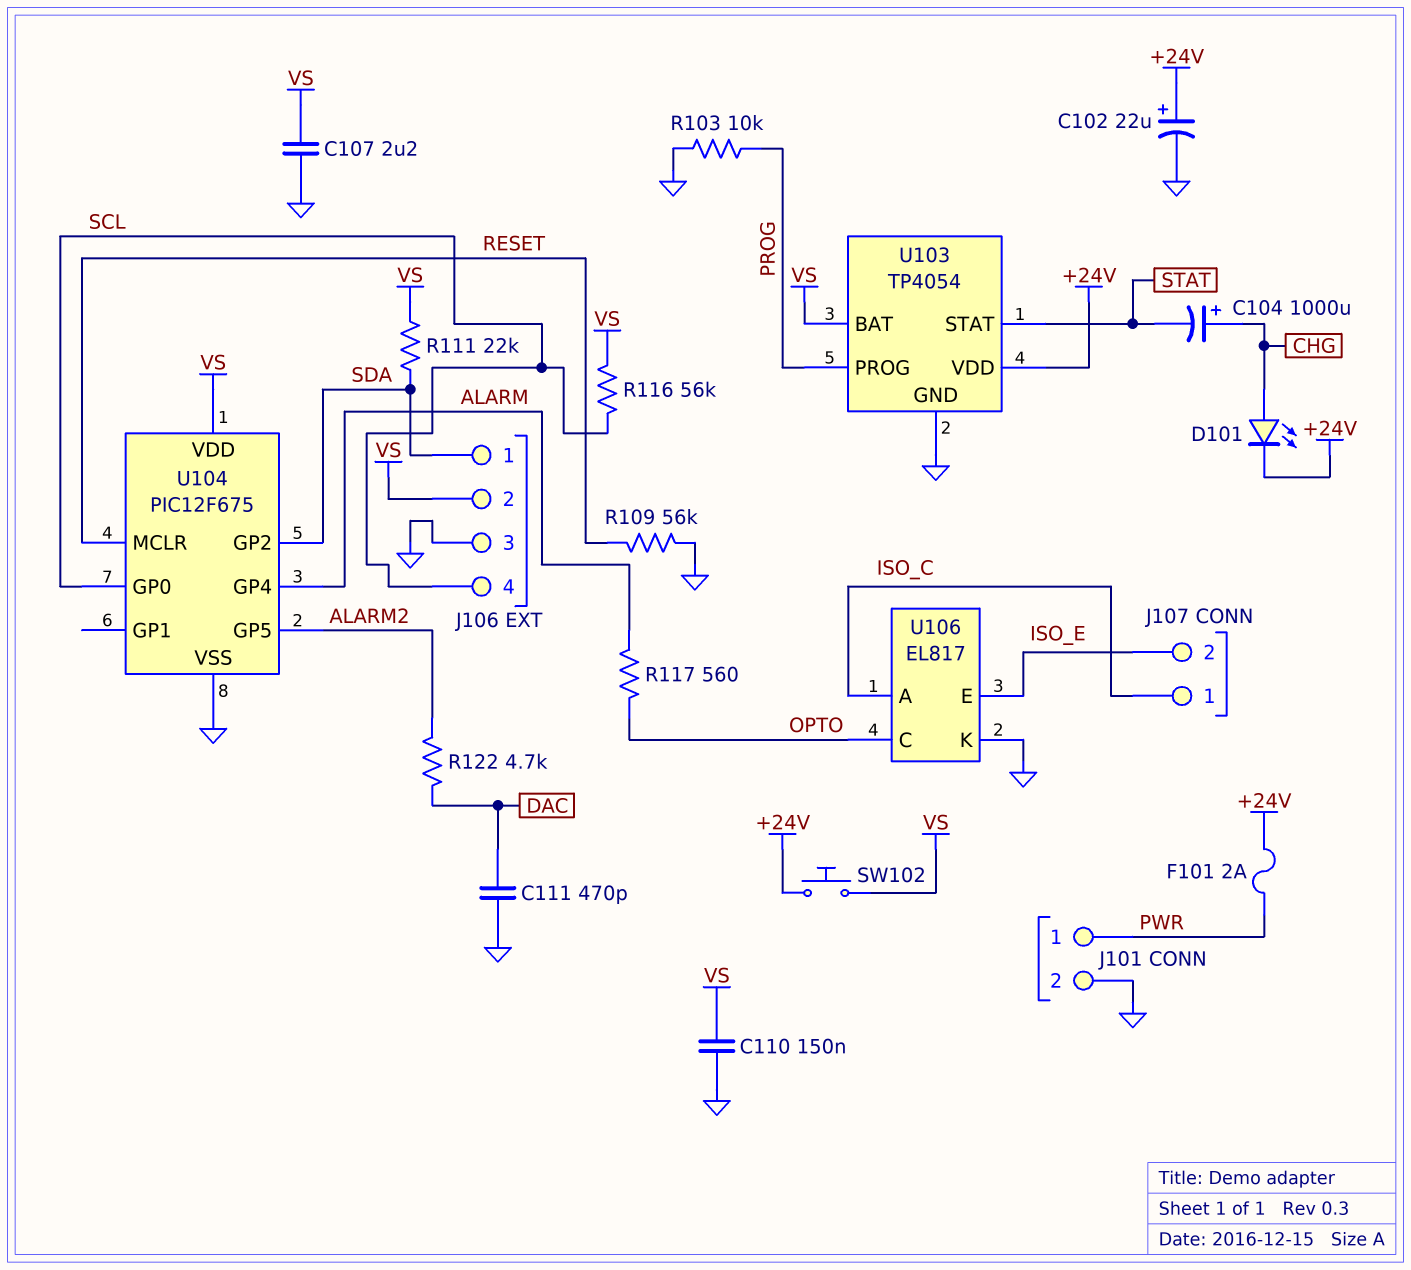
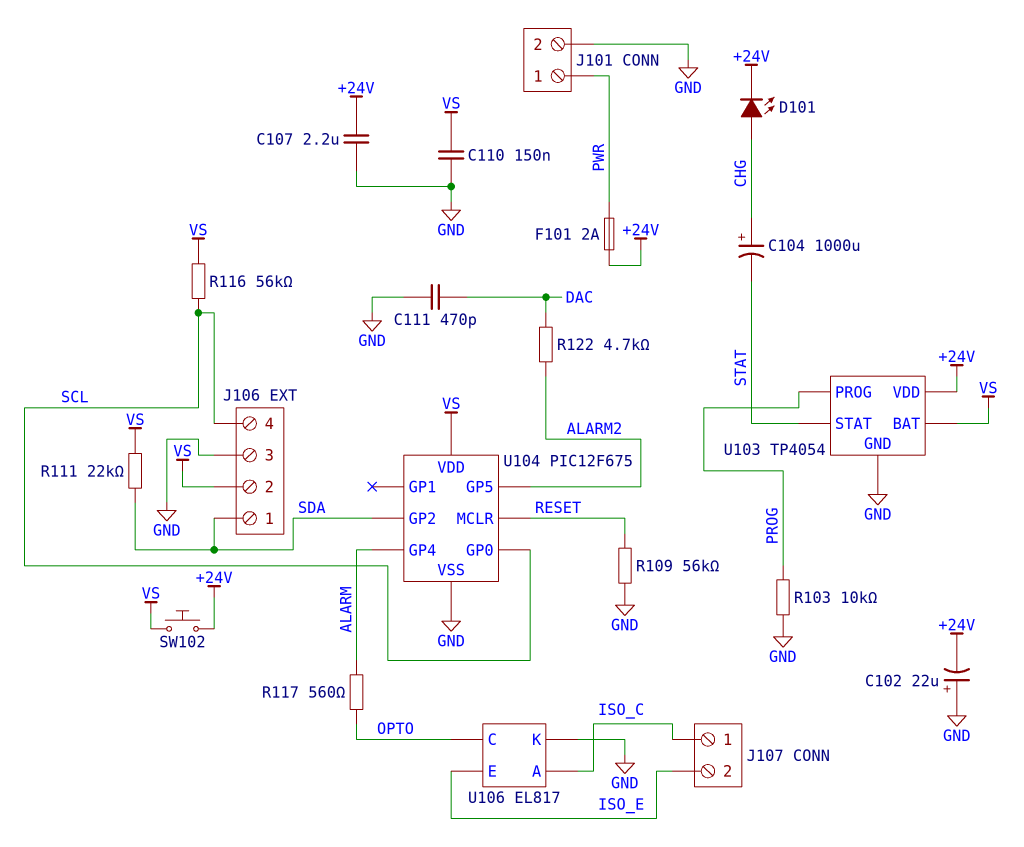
C102: 22uF (plus +24V, minus GND) -> 22uF (plus GND, minus +24V)
C107: 2.2uF (GND, VS) -> 2.2uF (+24V, GND)

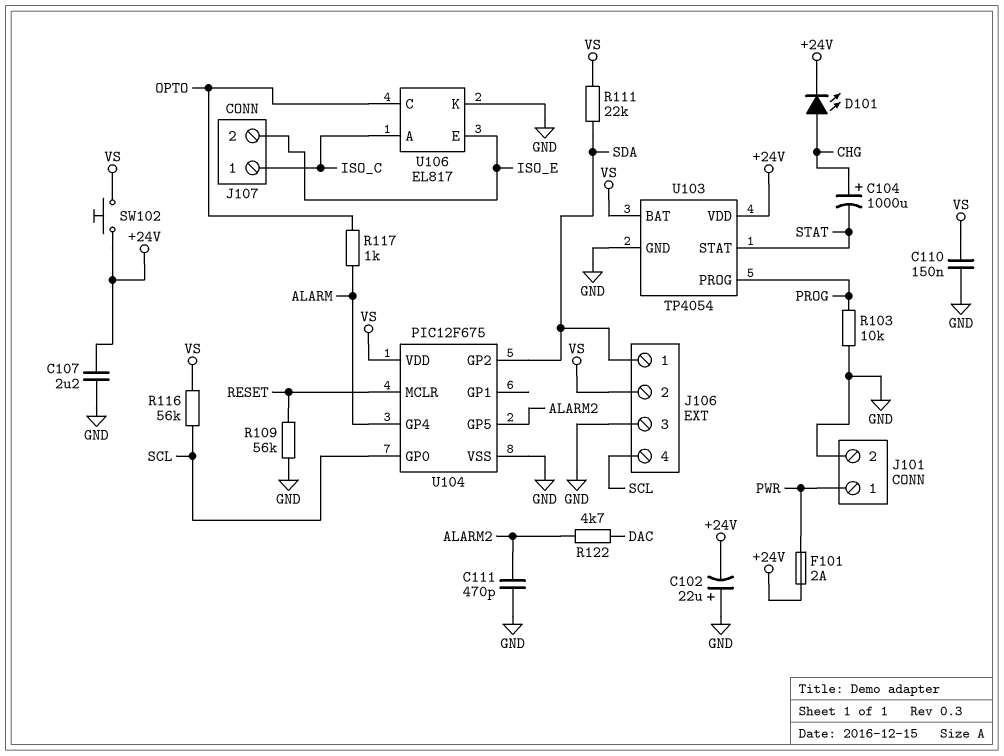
C111: 470pF (DAC, GND) -> 470pF (ALARM2, GND)
R117: 560 (ALARM, OPTO) -> 1k (ALARM, OPTO)

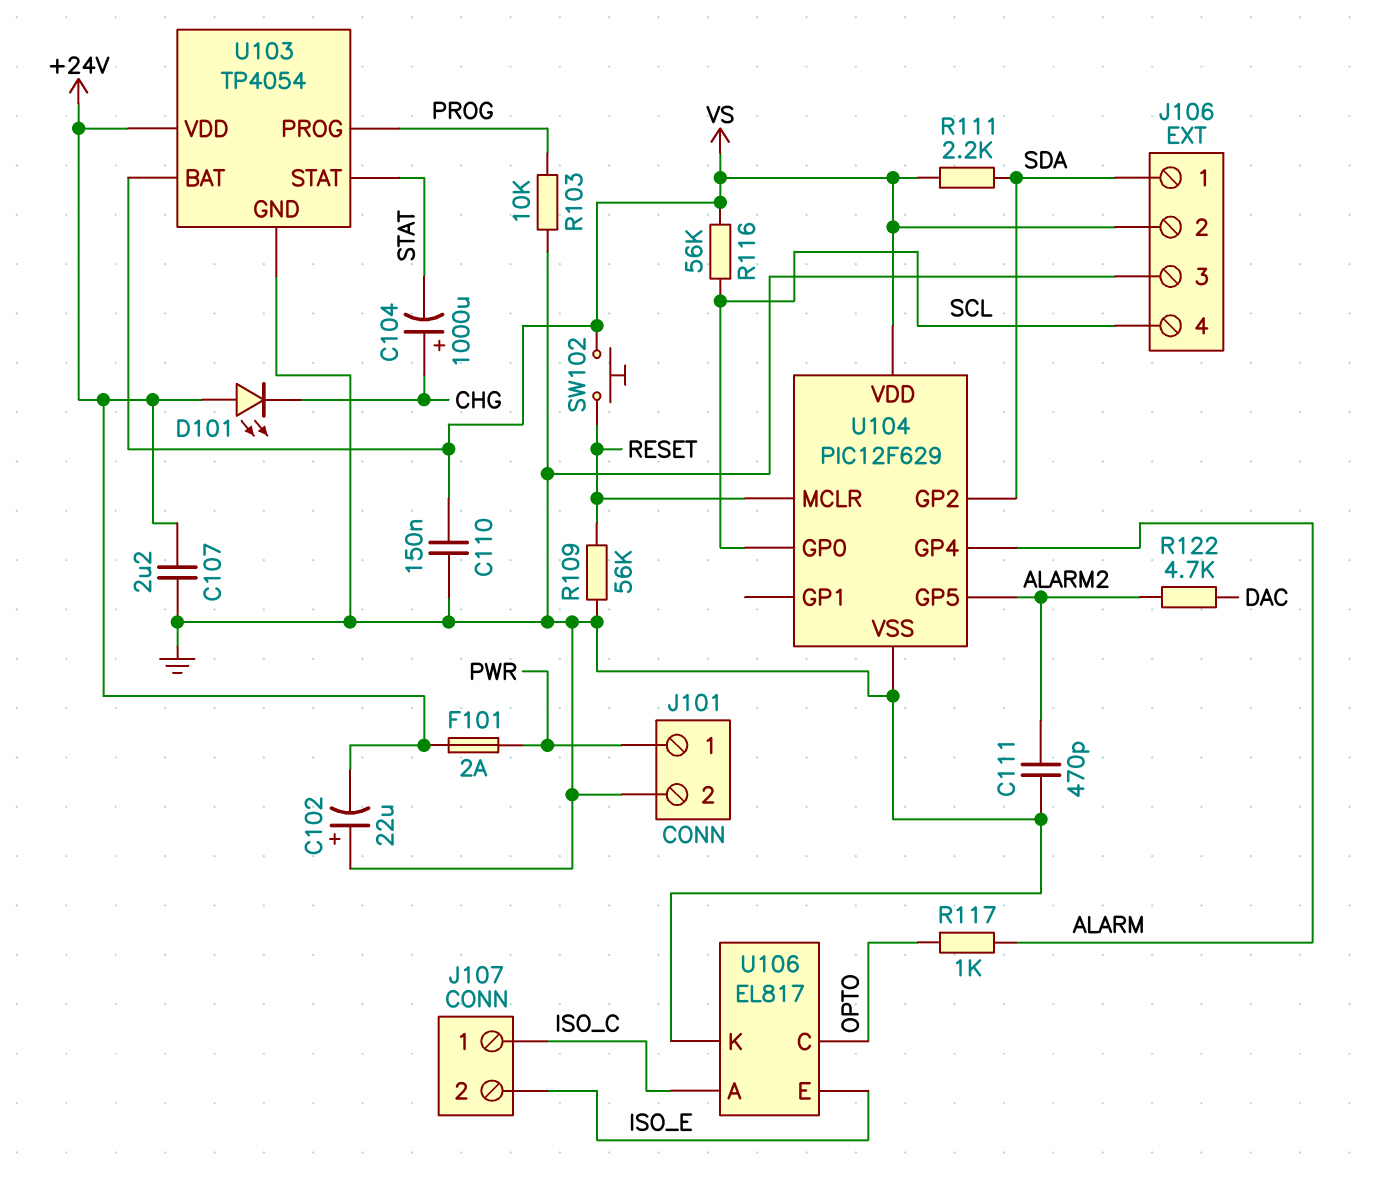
D101: LED (A CHG, K +24V) -> LED (A +24V, K CHG)
R111: 22k (SDA, VS) -> 2.2k (SDA, VS)
SW102: button (+24V, VS) -> button (RESET, VS)
U104: PIC12F675 -> PIC12F629

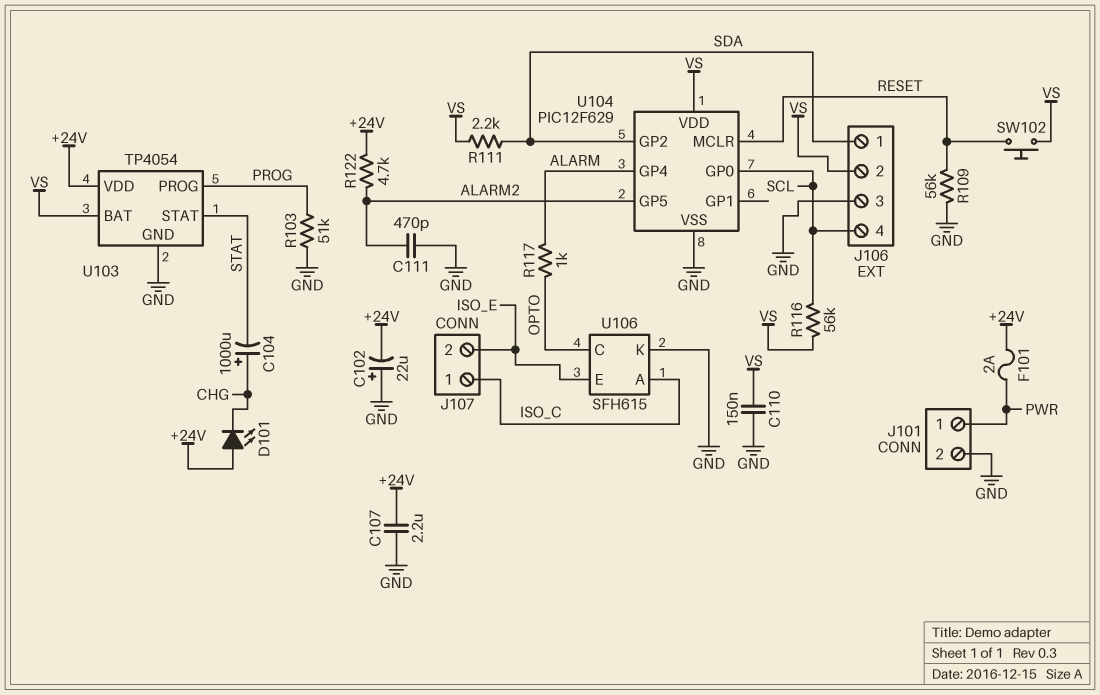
R103: 10k (GND, PROG) -> 51k (GND, PROG)
R122: 4.7k (ALARM2, DAC) -> 4.7k (+24V, ALARM2)
U106: EL817 -> SFH615

